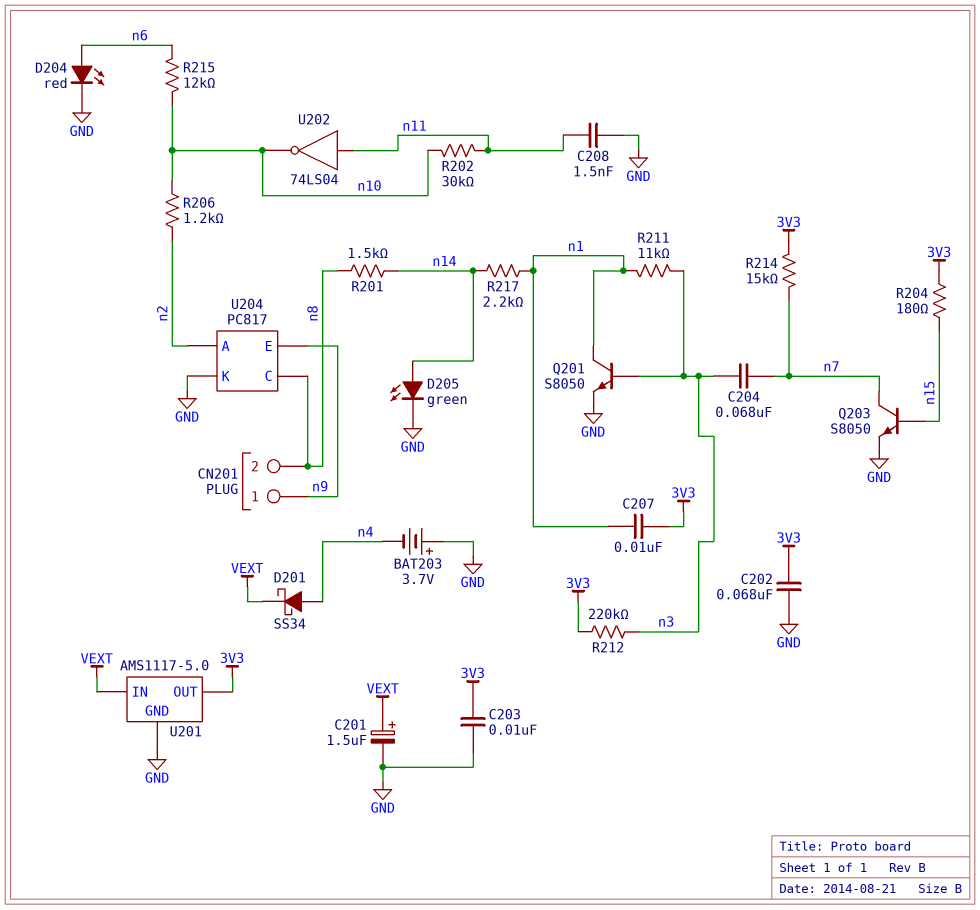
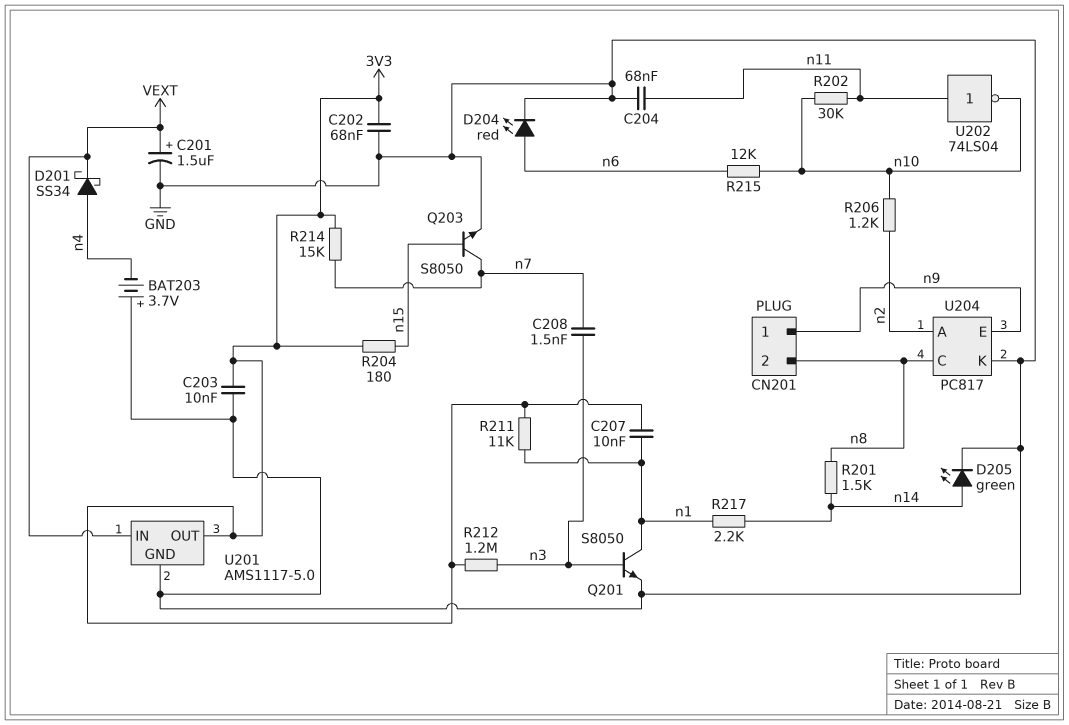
C204: 68nF (n3, n7) -> 68nF (GND, n11)
C208: 1.5nF (GND, n11) -> 1.5nF (n3, n7)
R211: 11k (n1, n3) -> 11k (3V3, n1)
R212: 220k (3V3, n3) -> 1.2M (3V3, n3)

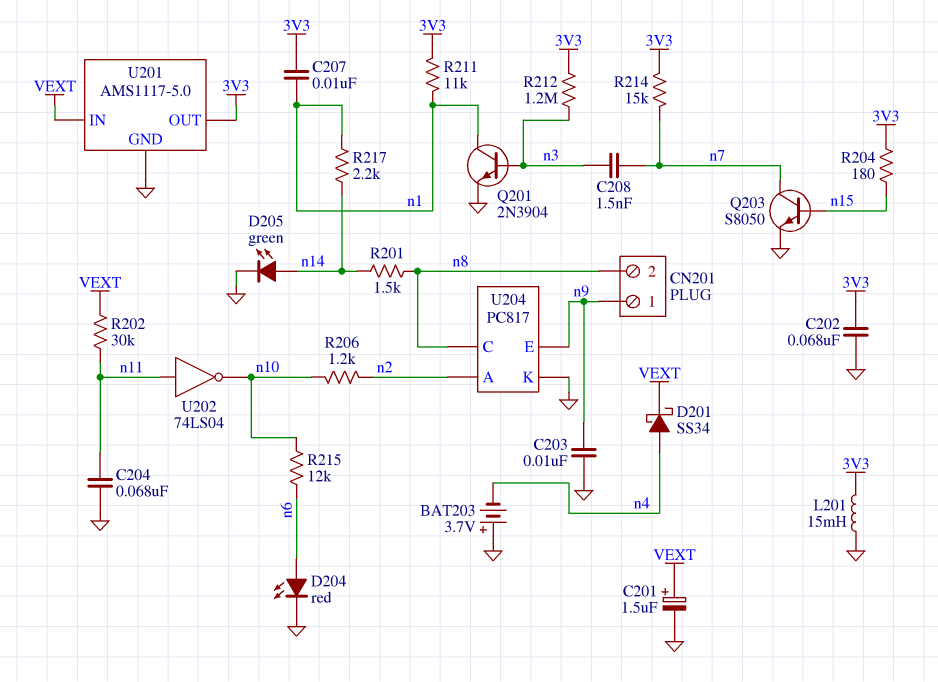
C203: 10nF (3V3, GND) -> 10nF (GND, n9)
L201: none -> 15mH (3V3, GND)
Q201: NPN S8050 (B n3, C n1, E GND) -> NPN 2N3904 (B n3, C n1, E GND)
R202: 30k (n10, n11) -> 30k (VEXT, n11)

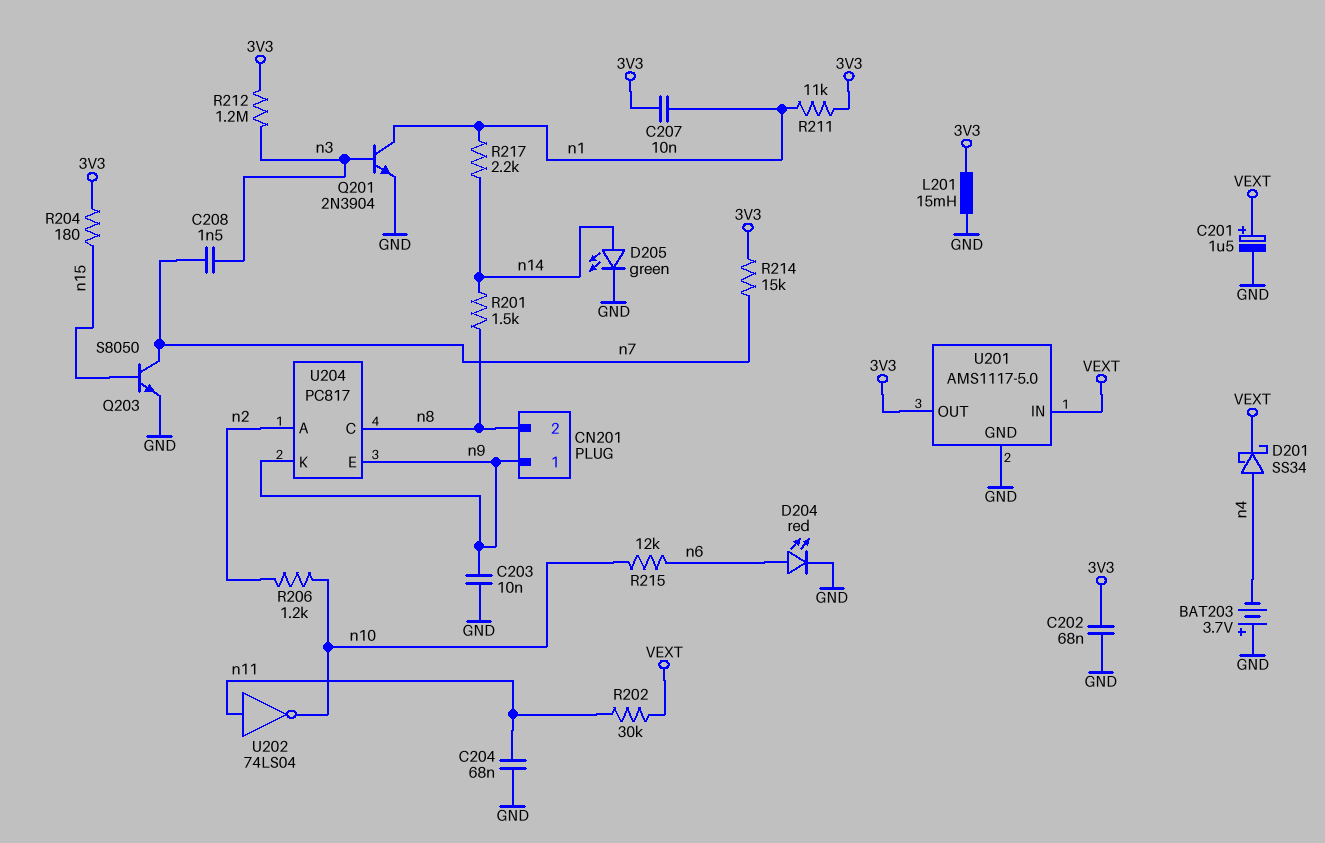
U204 pin K: GND -> n9

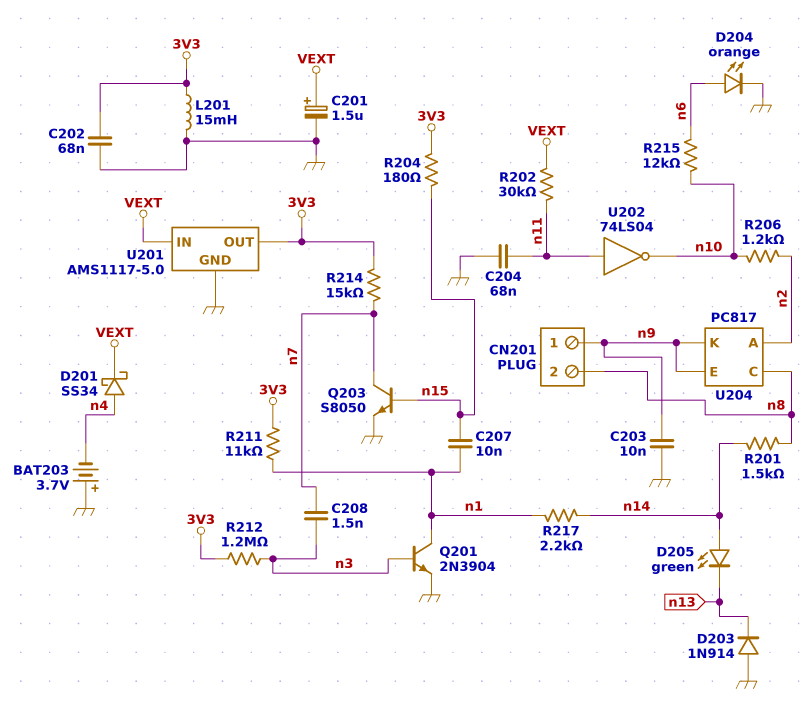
C207: 10nF (3V3, n1) -> 10nF (n1, n15)
D203: none -> diode 1N914 (A GND, K n13)
D204: LED red (A n6, K GND) -> LED orange (A n6, K GND)
D205: LED green (A n14, K GND) -> LED green (A n14, K n13)

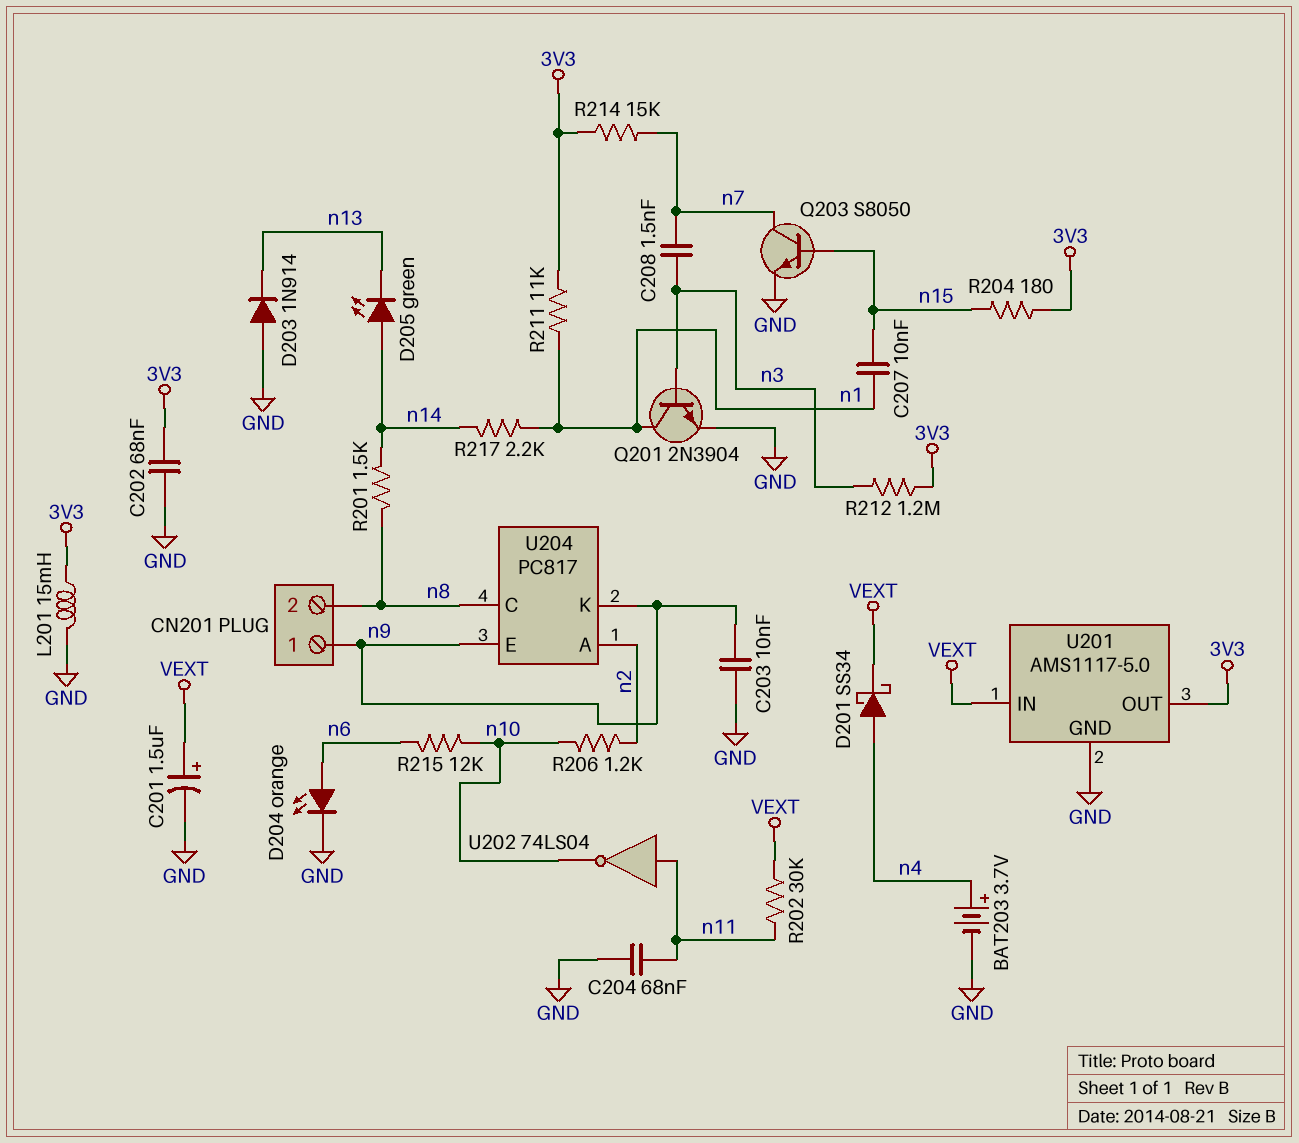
BAT203: 3.7V (plus GND, minus n4) -> 3.7V (plus n4, minus GND)

